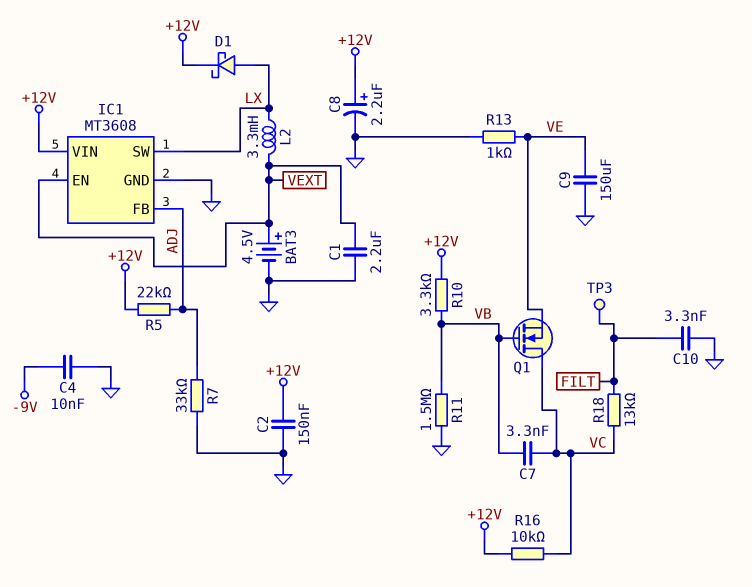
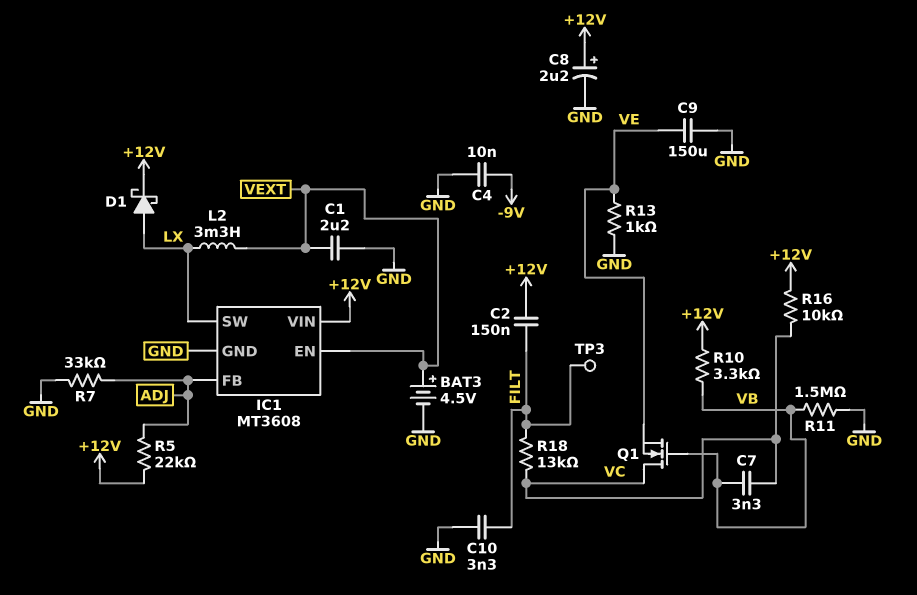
C2: 150nF (+12V, GND) -> 150nF (+12V, FILT)

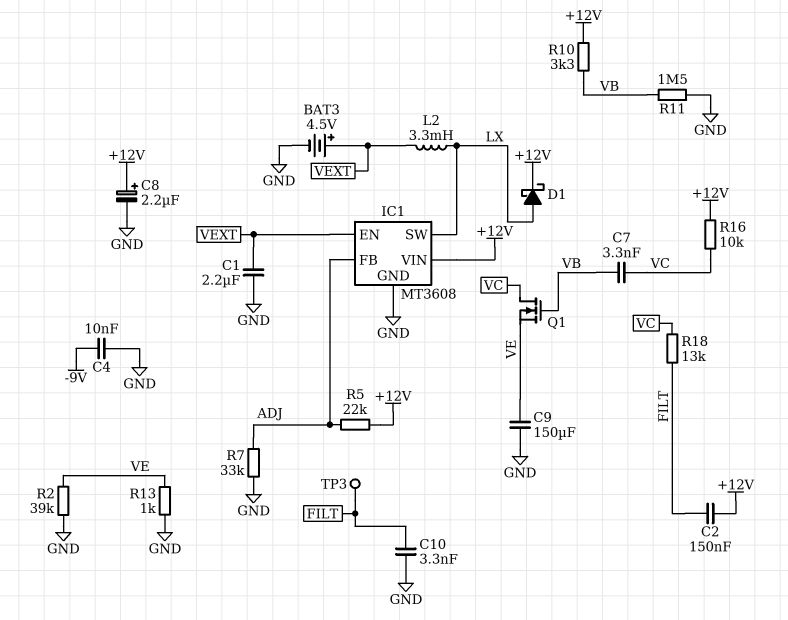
R2: none -> 39k (GND, VE)

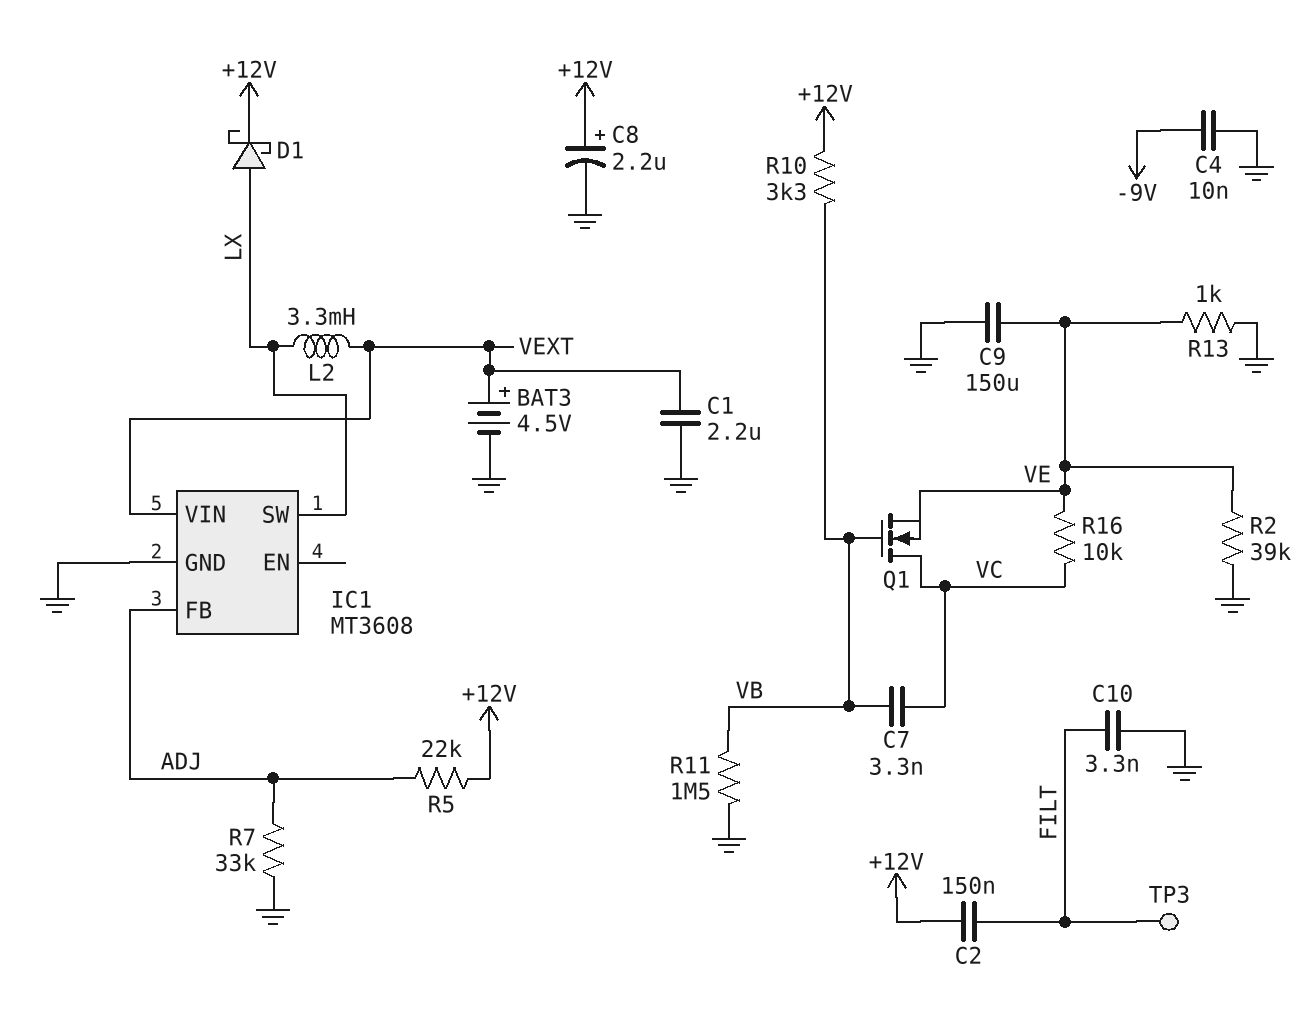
IC1 pin EN: VEXT -> none
IC1 pin VIN: +12V -> VEXT
R16: 10k (+12V, VC) -> 10k (VC, VE)
R18: 13k (FILT, VC) -> none

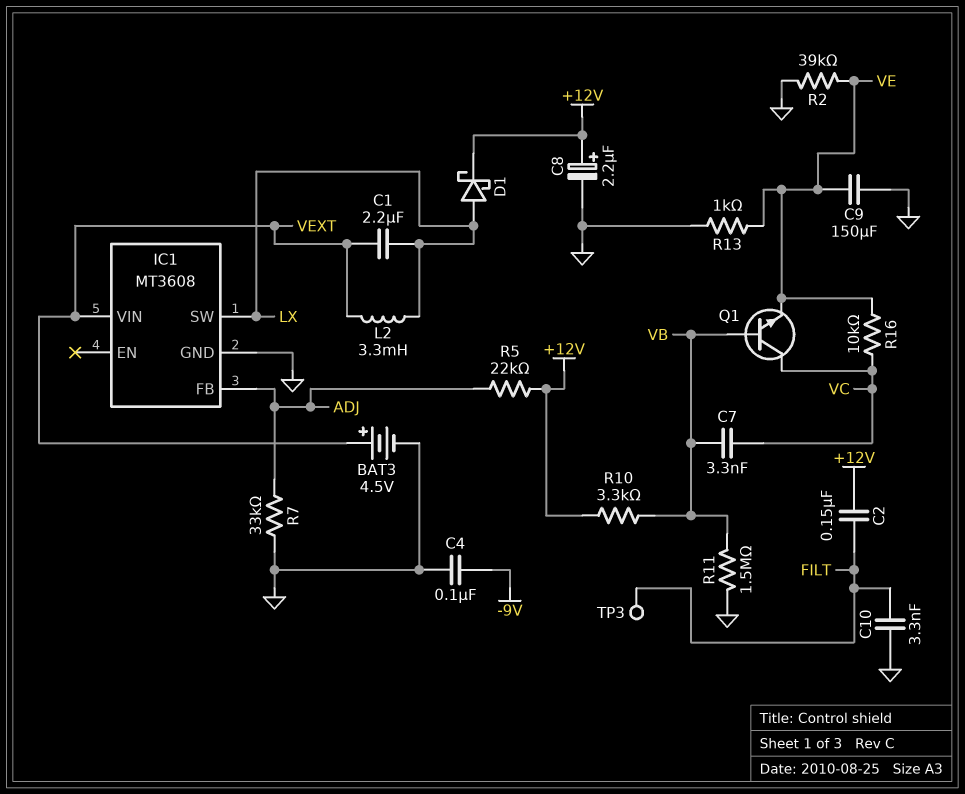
C1: 2.2uF (GND, VEXT) -> 2.2uF (LX, VEXT)
C4: 10nF (-9V, GND) -> 100nF (-9V, GND)
Q1: NMOS (G VB, D VC, S VE) -> NPN (B VB, C VC, E VE)

